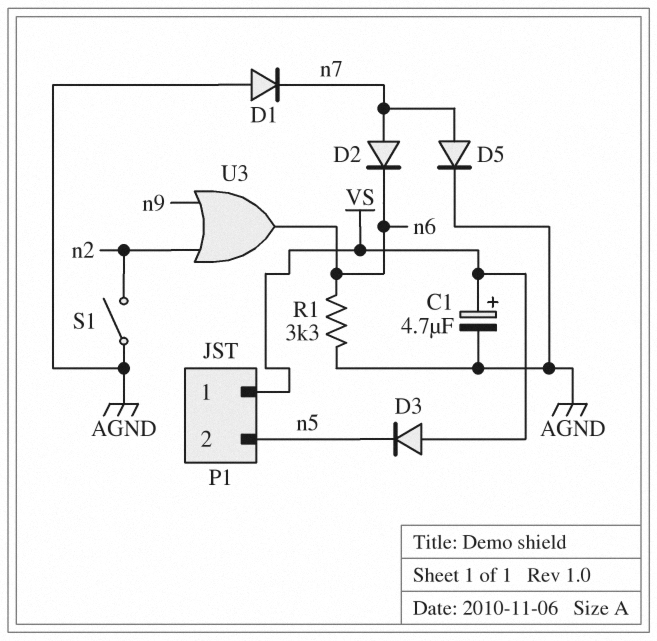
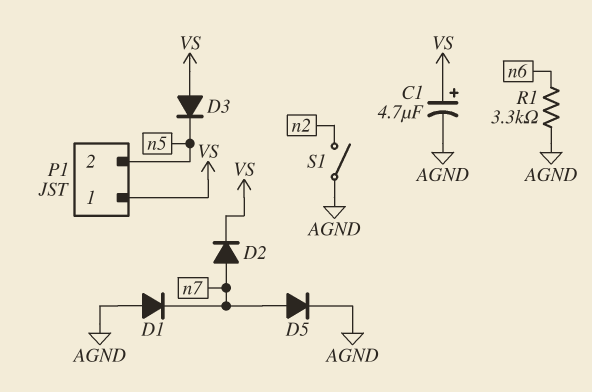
D2: diode (A n7, K n6) -> diode (A n7, K VS)
U3: OR (in n2, in n9, out n6) -> none

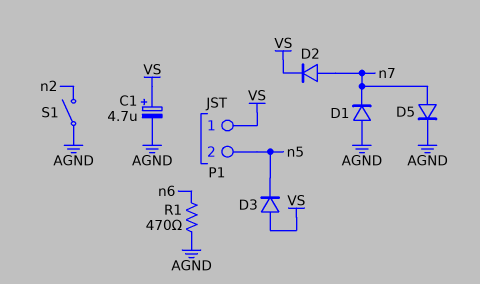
R1: 3.3k (AGND, n6) -> 470 (AGND, n6)

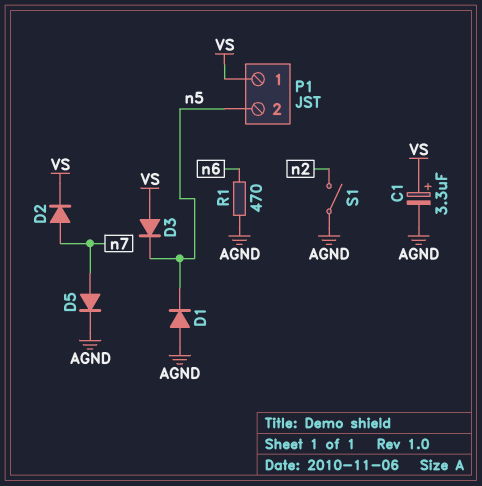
C1: 4.7uF (plus VS, minus AGND) -> 3.3uF (plus VS, minus AGND)
D1: diode (A AGND, K n7) -> diode (A AGND, K n5)

